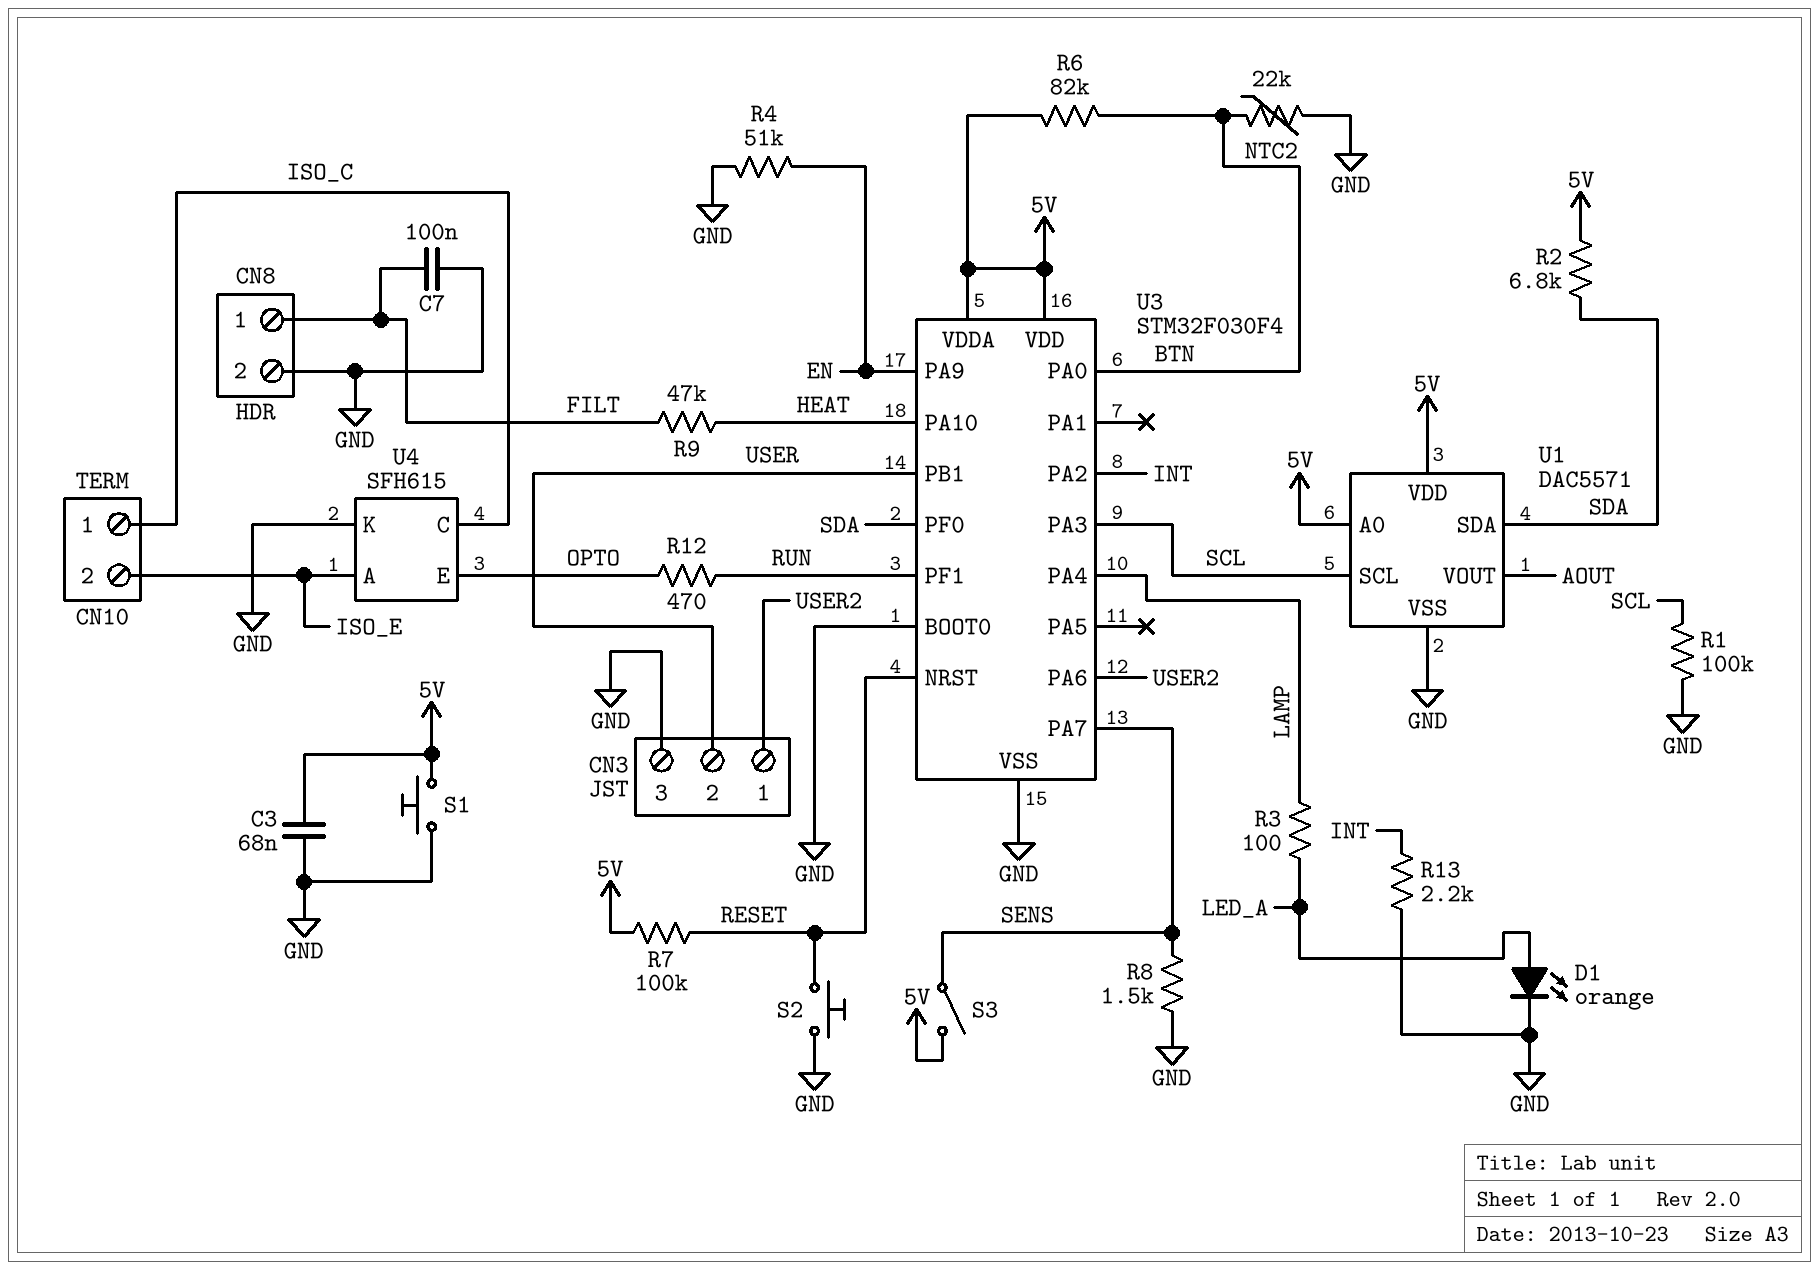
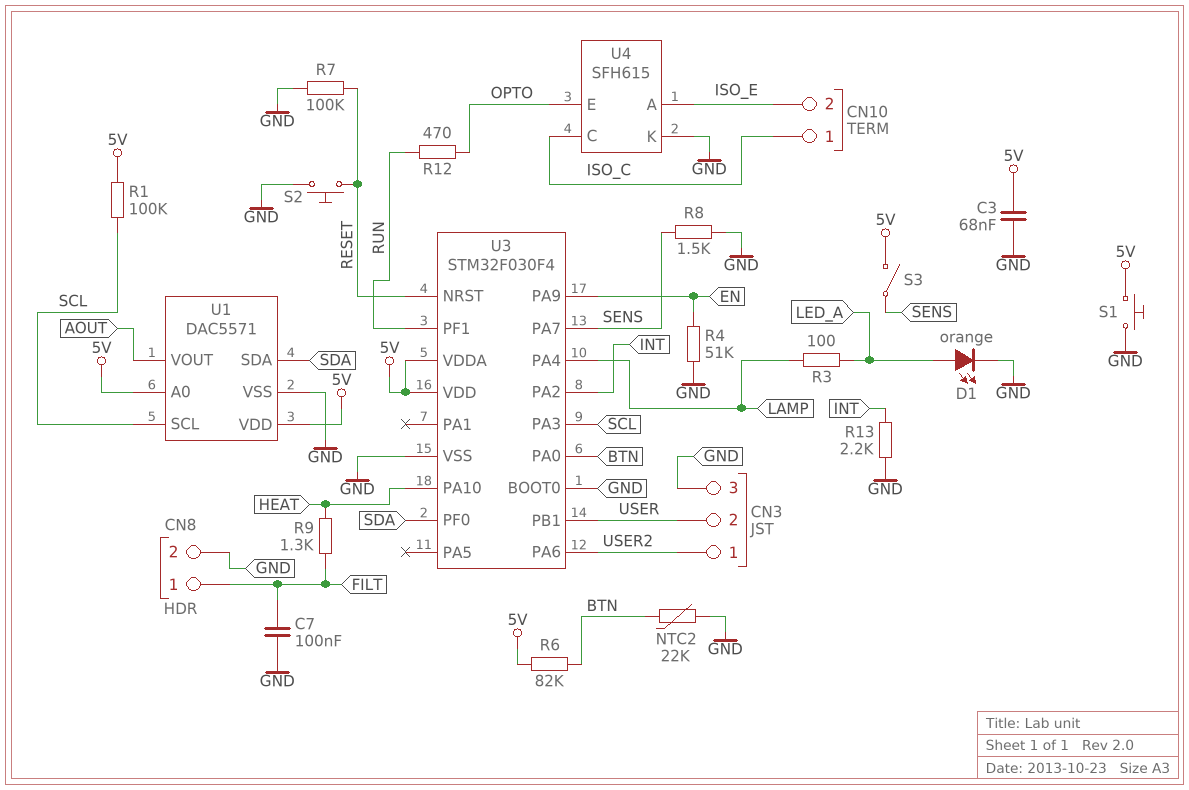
R1: 100k (GND, SCL) -> 100k (5V, SCL)
R2: 6.8k (5V, SDA) -> none
R7: 100k (5V, RESET) -> 100k (GND, RESET)
R9: 47k (FILT, HEAT) -> 1.3k (FILT, HEAT)

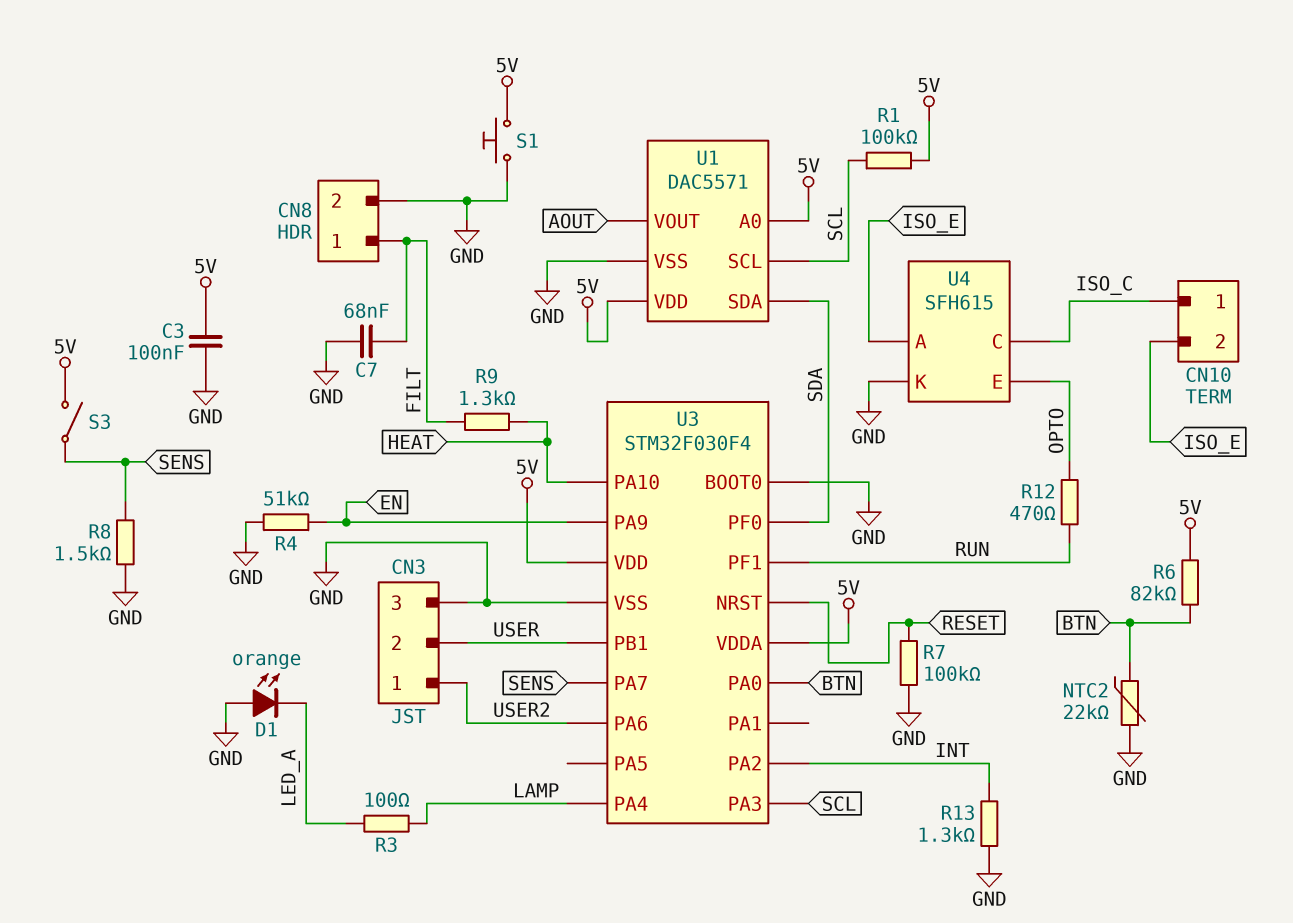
C3: 68nF (5V, GND) -> 100nF (5V, GND)
C7: 100nF (FILT, GND) -> 68nF (FILT, GND)
D1: LED orange (A LED_A, K GND) -> LED orange (A GND, K LED_A)
R13: 2.2k (GND, INT) -> 1.3k (GND, INT)
S2: button (GND, RESET) -> none

